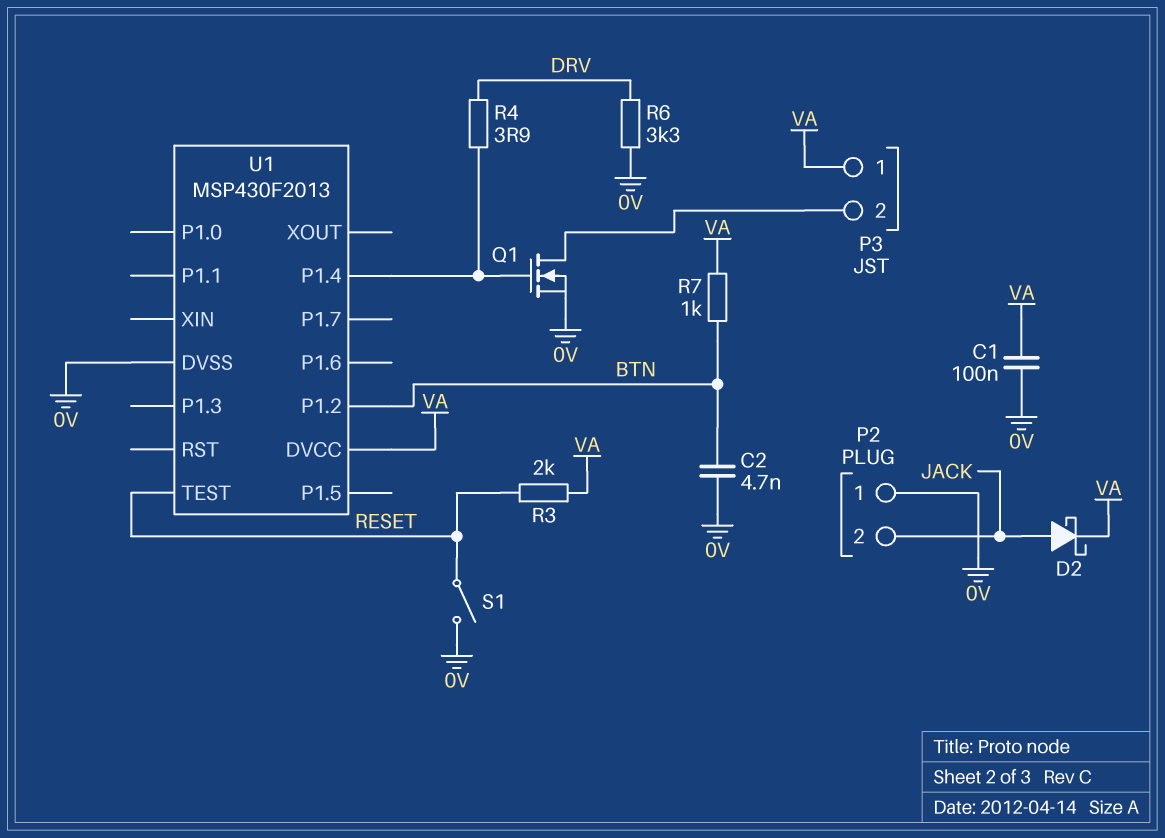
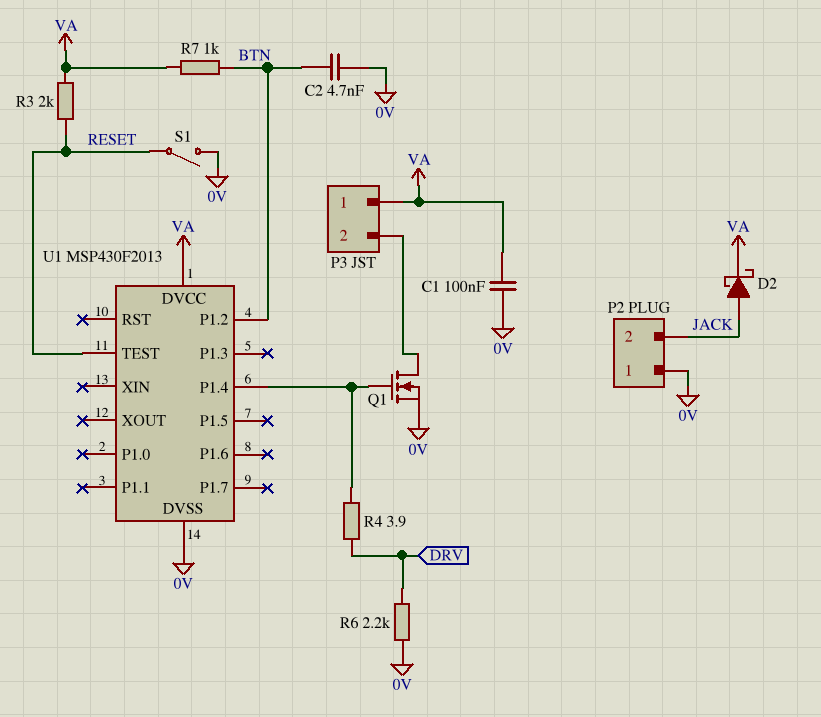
R6: 3.3k (0V, DRV) -> 2.2k (0V, DRV)

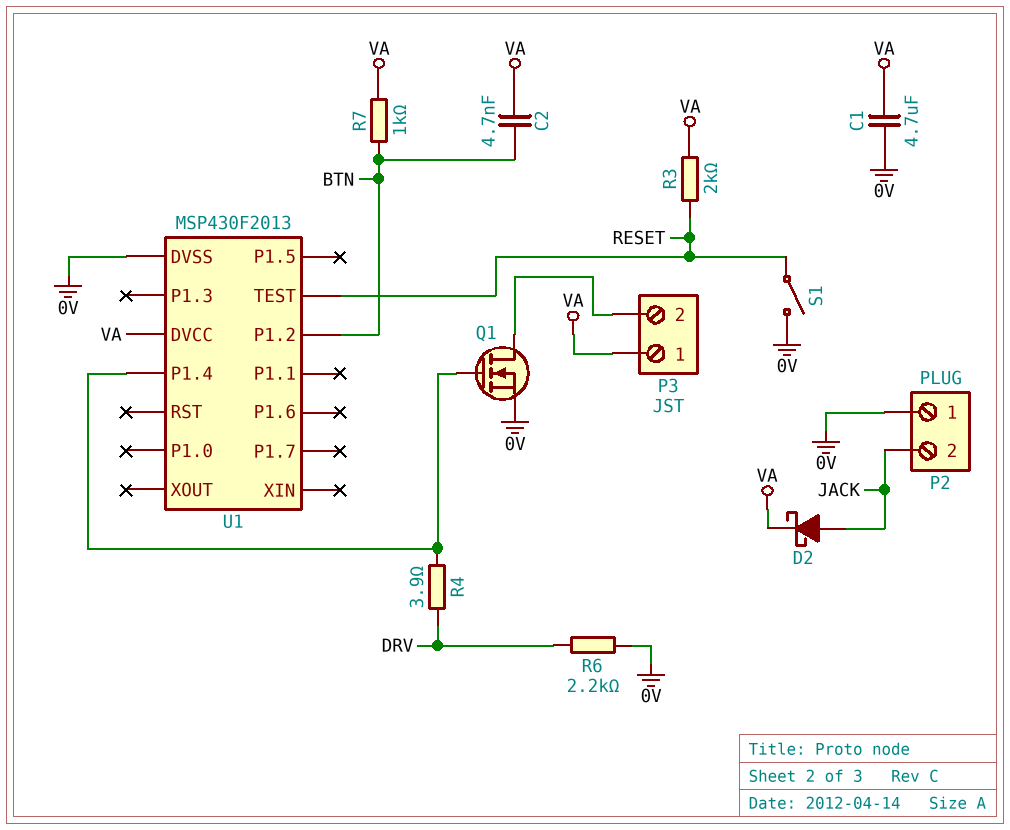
C1: 100nF (0V, VA) -> 4.7uF (0V, VA)
C2: 4.7nF (0V, BTN) -> 4.7nF (BTN, VA)

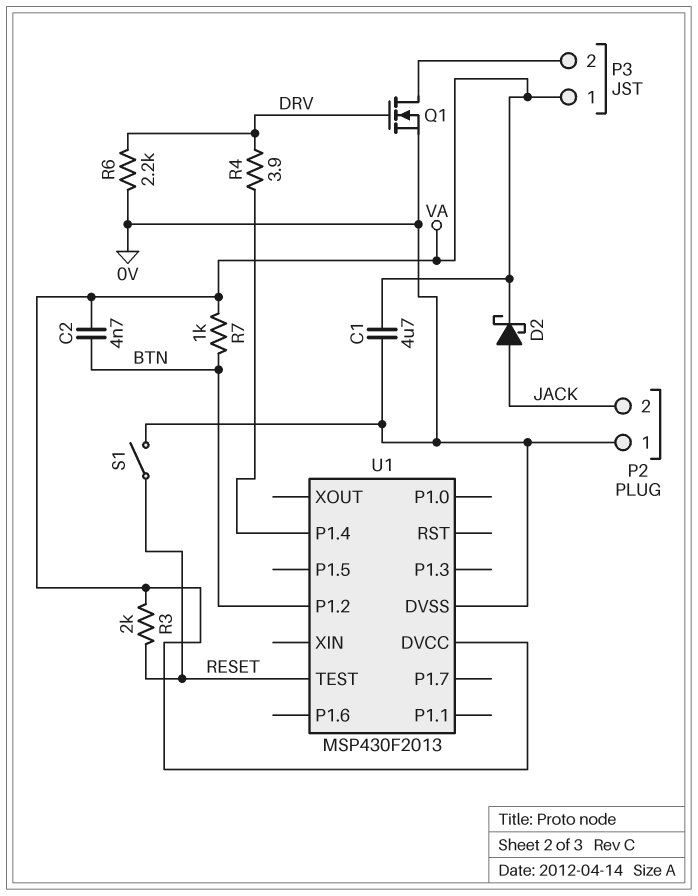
Q1: NMOS (G U1/P1.4, D P3/2, S 0V) -> NMOS (G DRV, D P3/2, S 0V)

